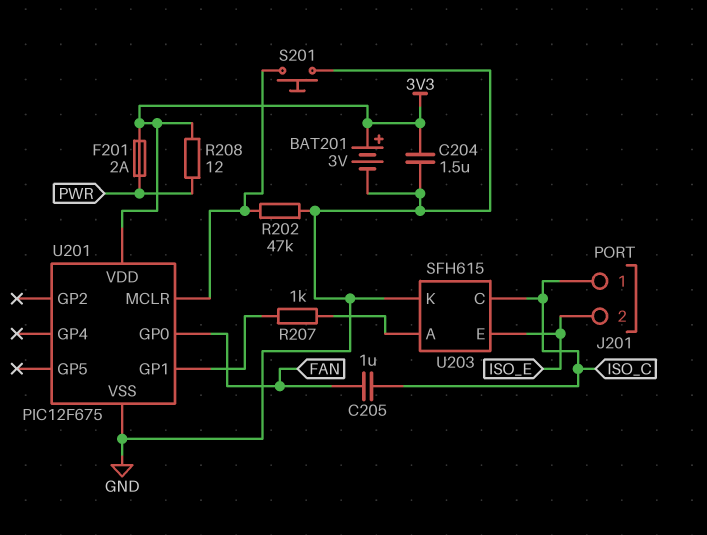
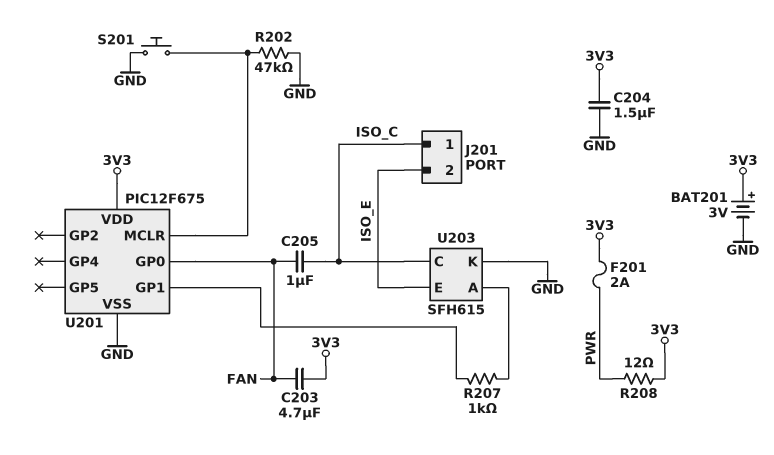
C203: none -> 4.7uF (3V3, FAN)

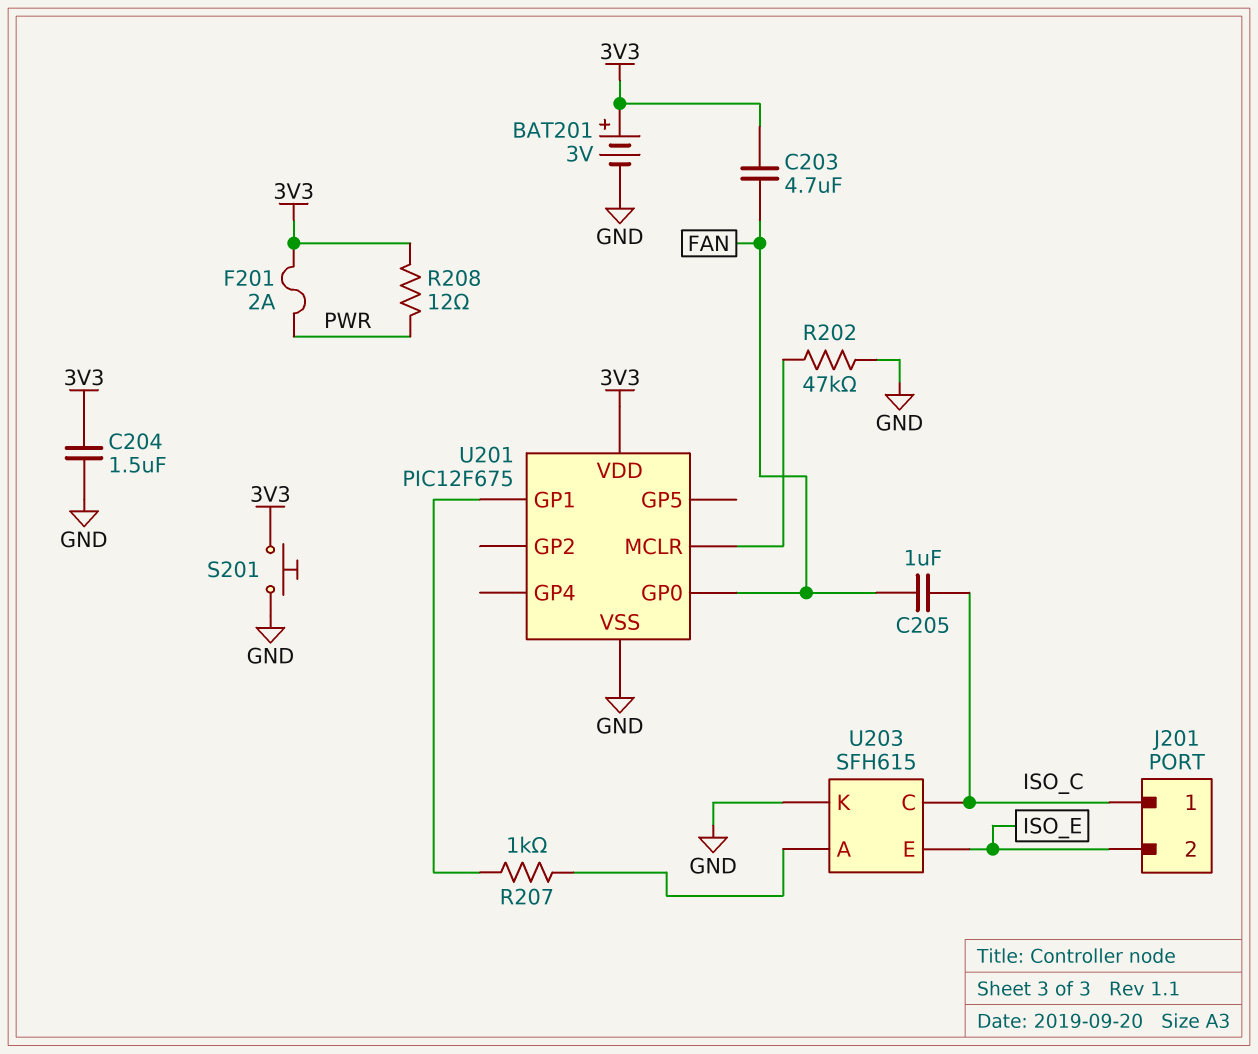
S201: button (GND, U201/MCLR) -> button (3V3, GND)

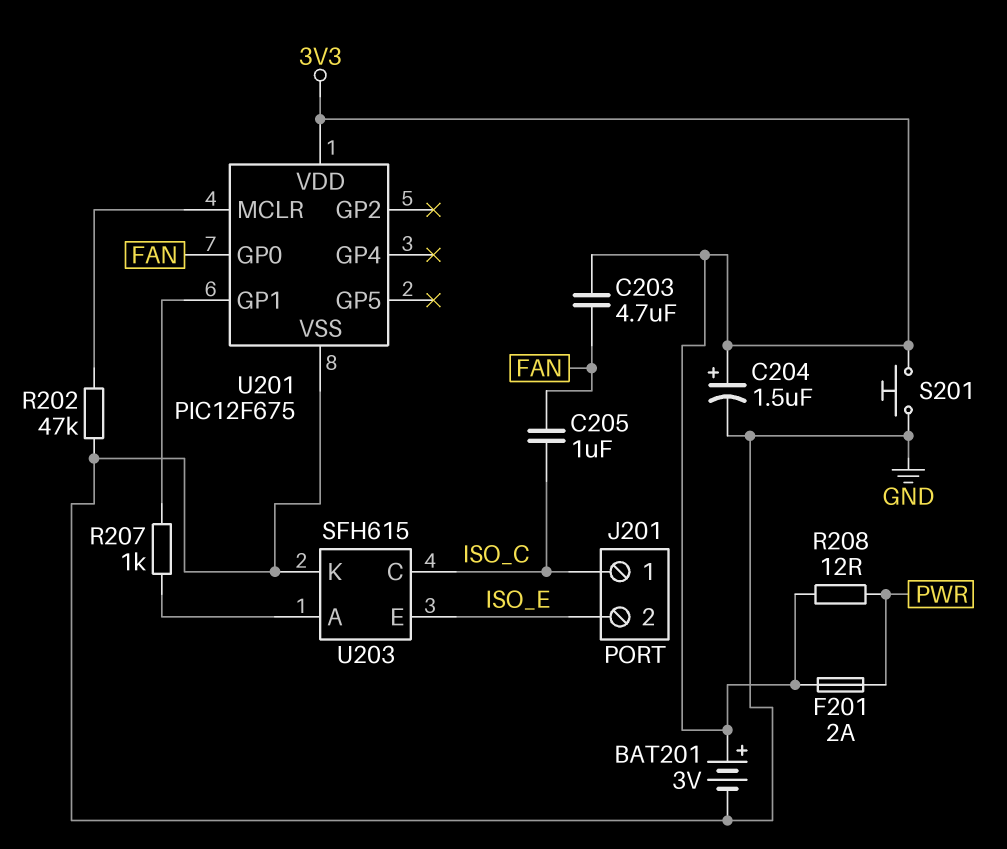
C204: 1.5uF (3V3, GND) -> 1.5uF (plus 3V3, minus GND)

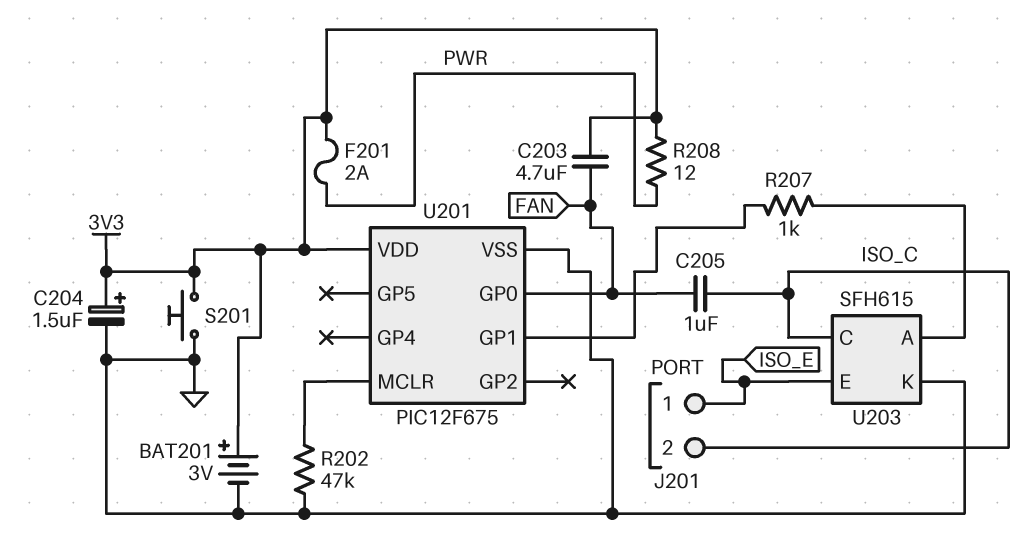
J201 pin 1: ISO_C -> ISO_E
J201 pin 2: ISO_E -> ISO_C

